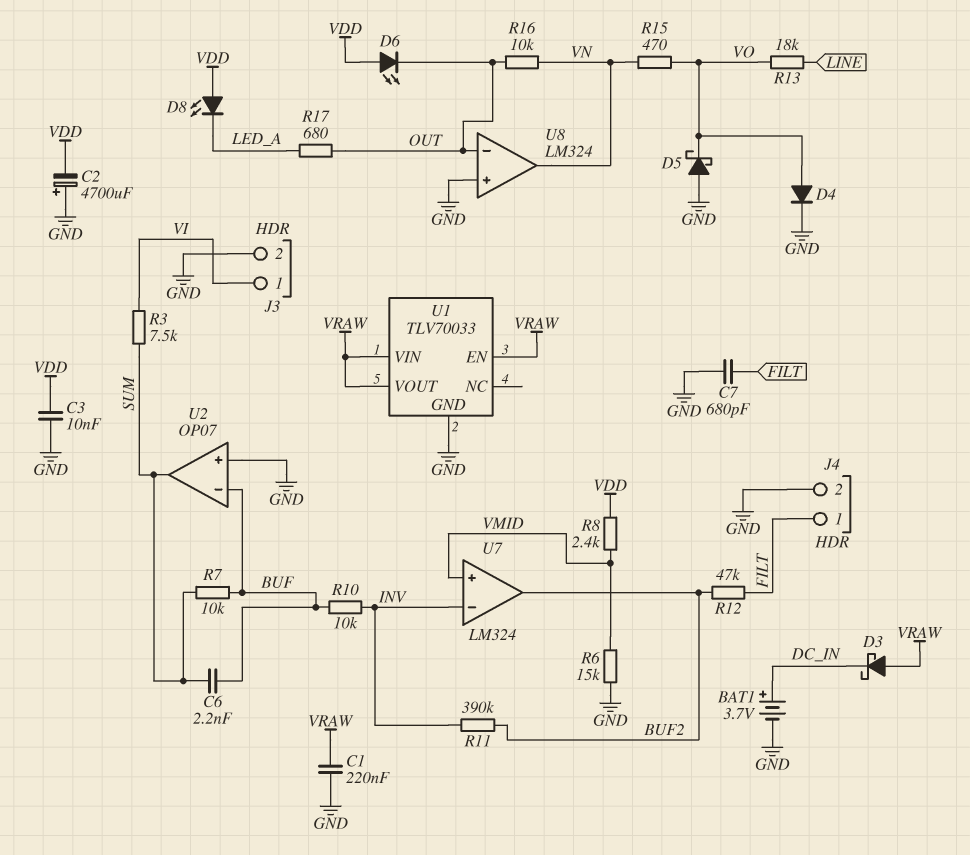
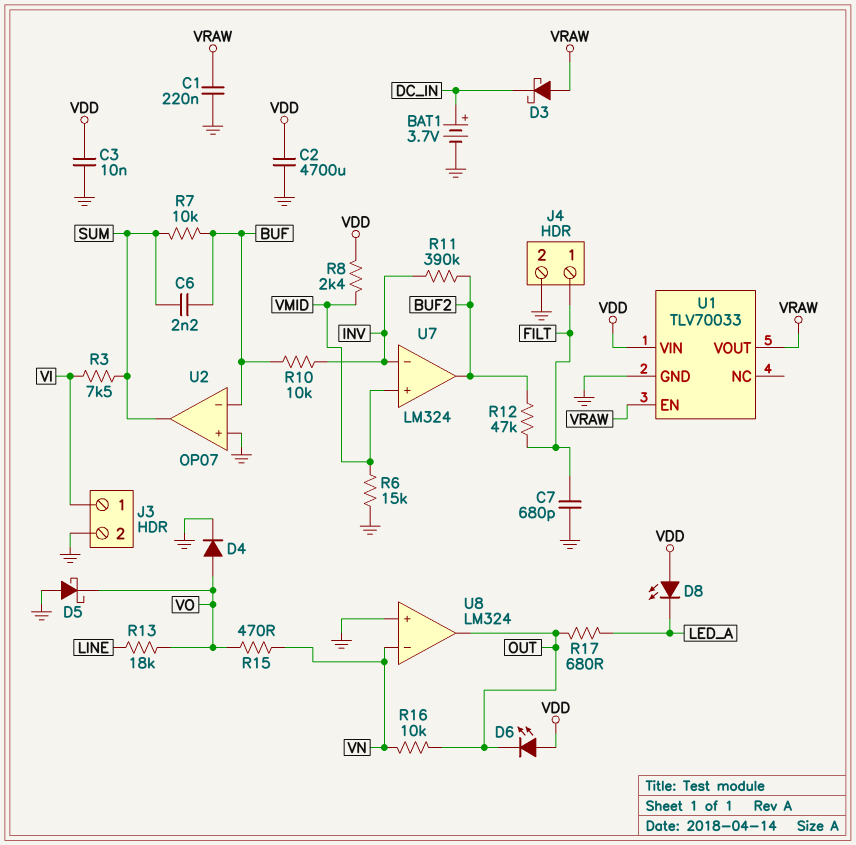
C2: 4700uF (plus GND, minus VDD) -> 4700uF (GND, VDD)
U1 pin VIN: VRAW -> VDD
U8 pin in-: OUT -> VN
U8 pin out: VN -> OUT

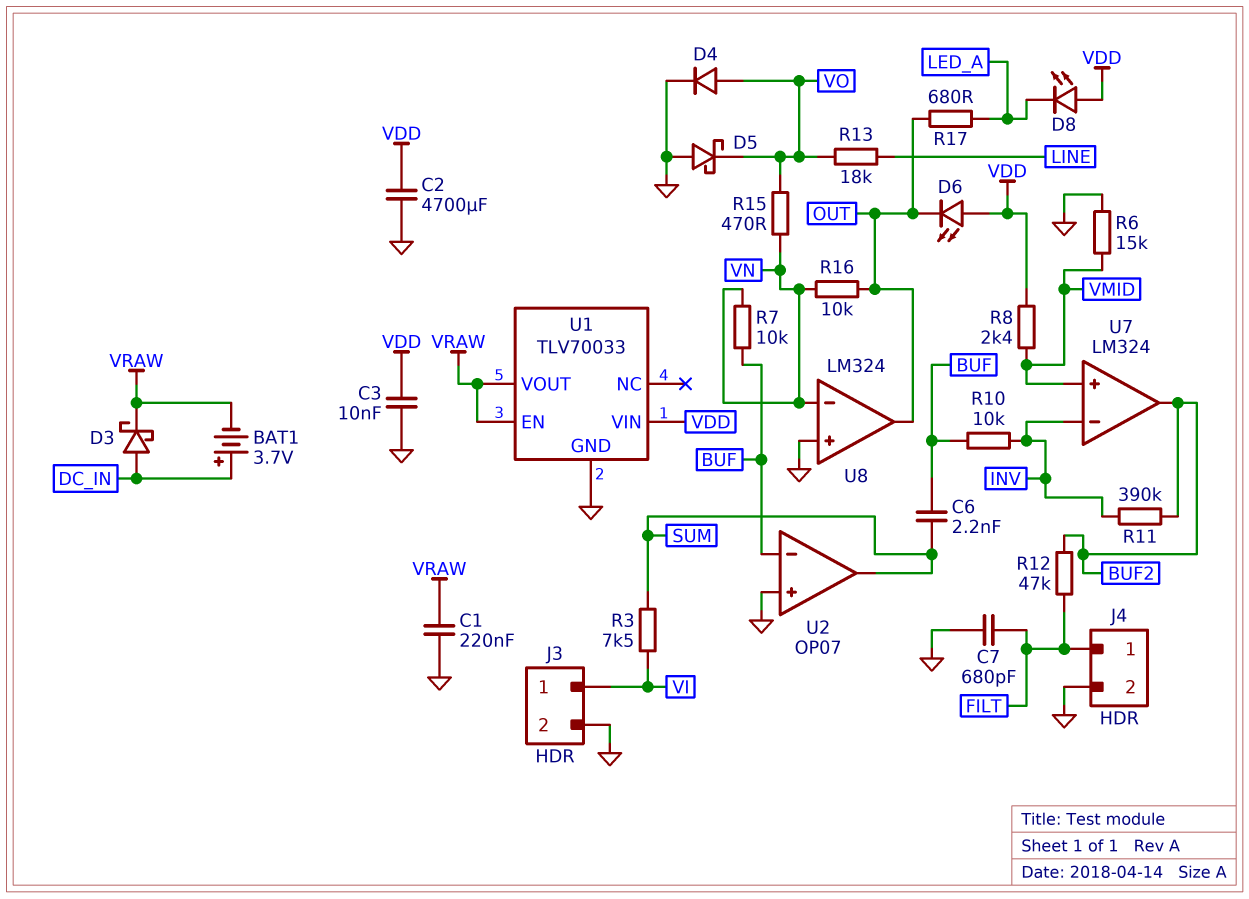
BAT1: 3.7V (plus DC_IN, minus GND) -> 3.7V (plus DC_IN, minus VRAW)
D3: schottky (A VRAW, K DC_IN) -> schottky (A DC_IN, K VRAW)
R7: 10k (BUF, SUM) -> 10k (BUF, VN)

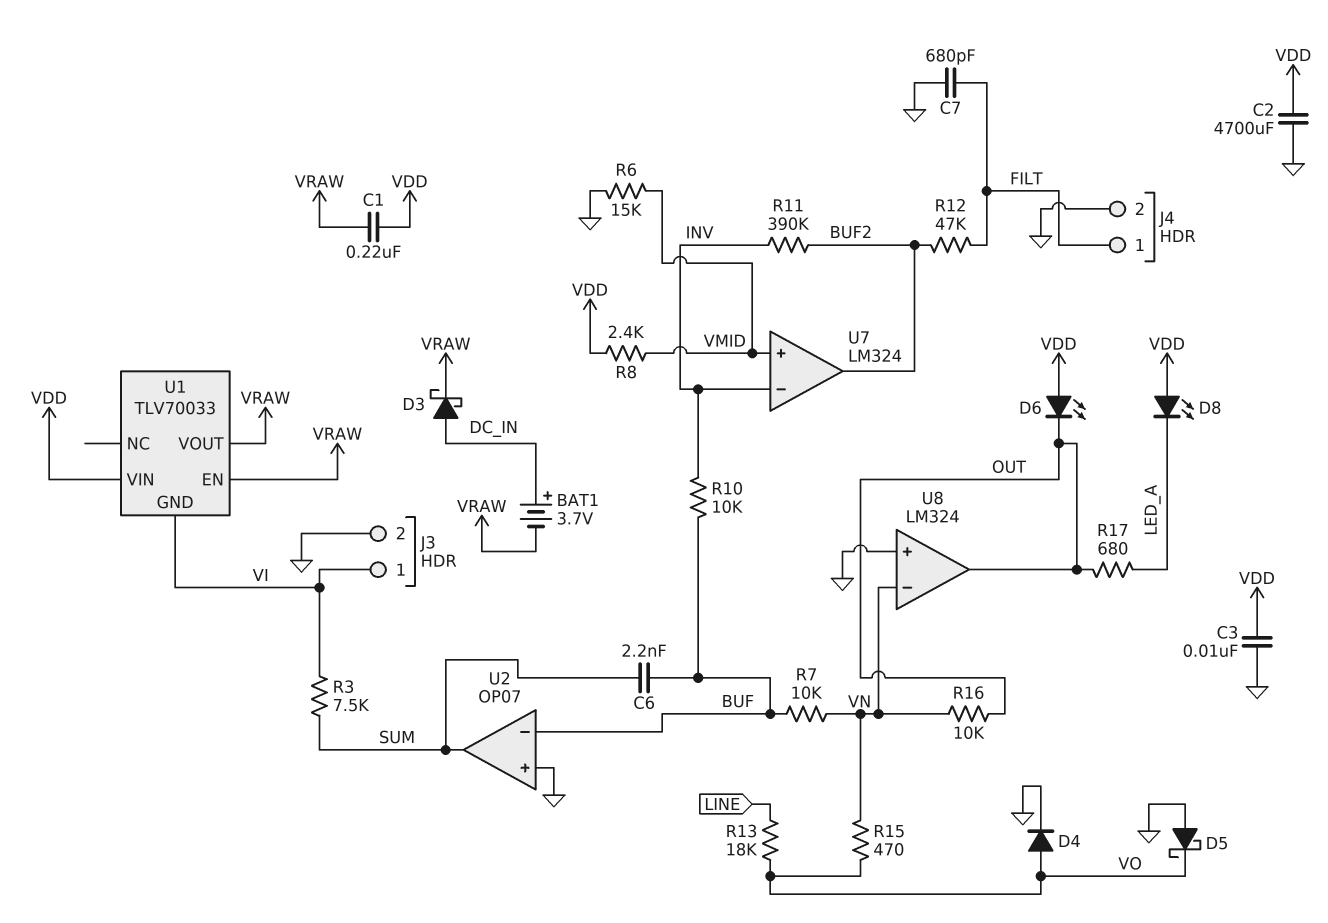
C1: 220nF (GND, VRAW) -> 220nF (VDD, VRAW)
U1 pin GND: GND -> VI

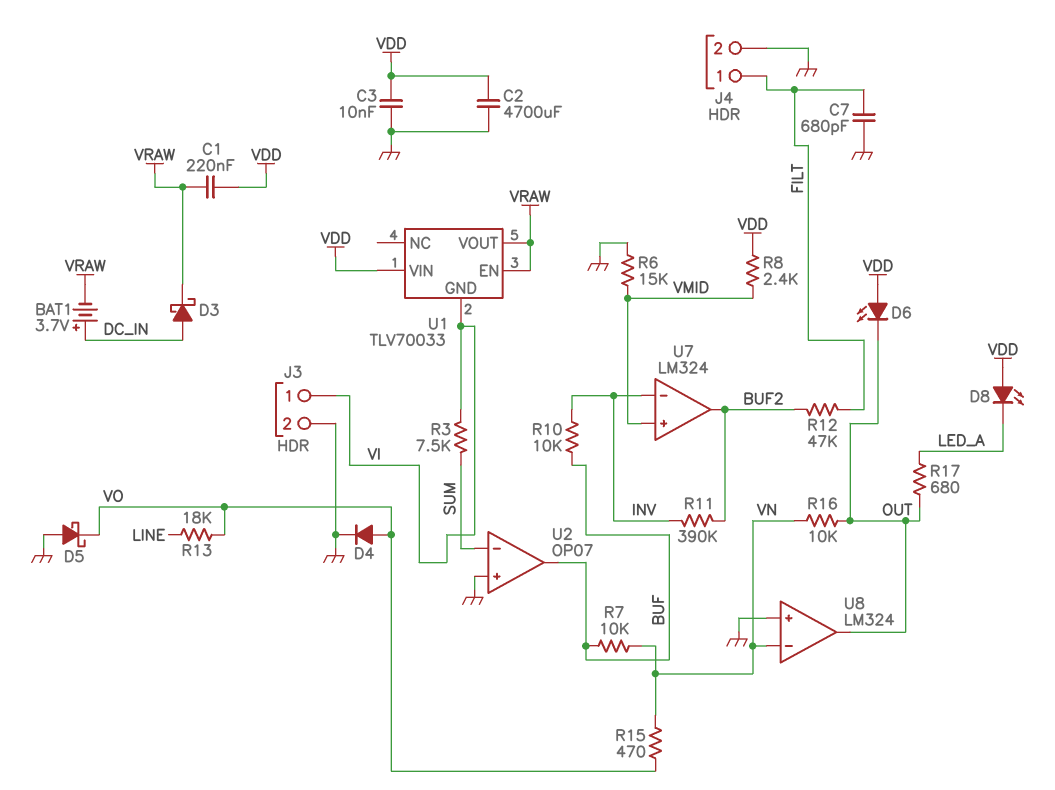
C6: 2.2nF (BUF, SUM) -> none
U2 pin in-: BUF -> SUM
U2 pin out: SUM -> BUF

